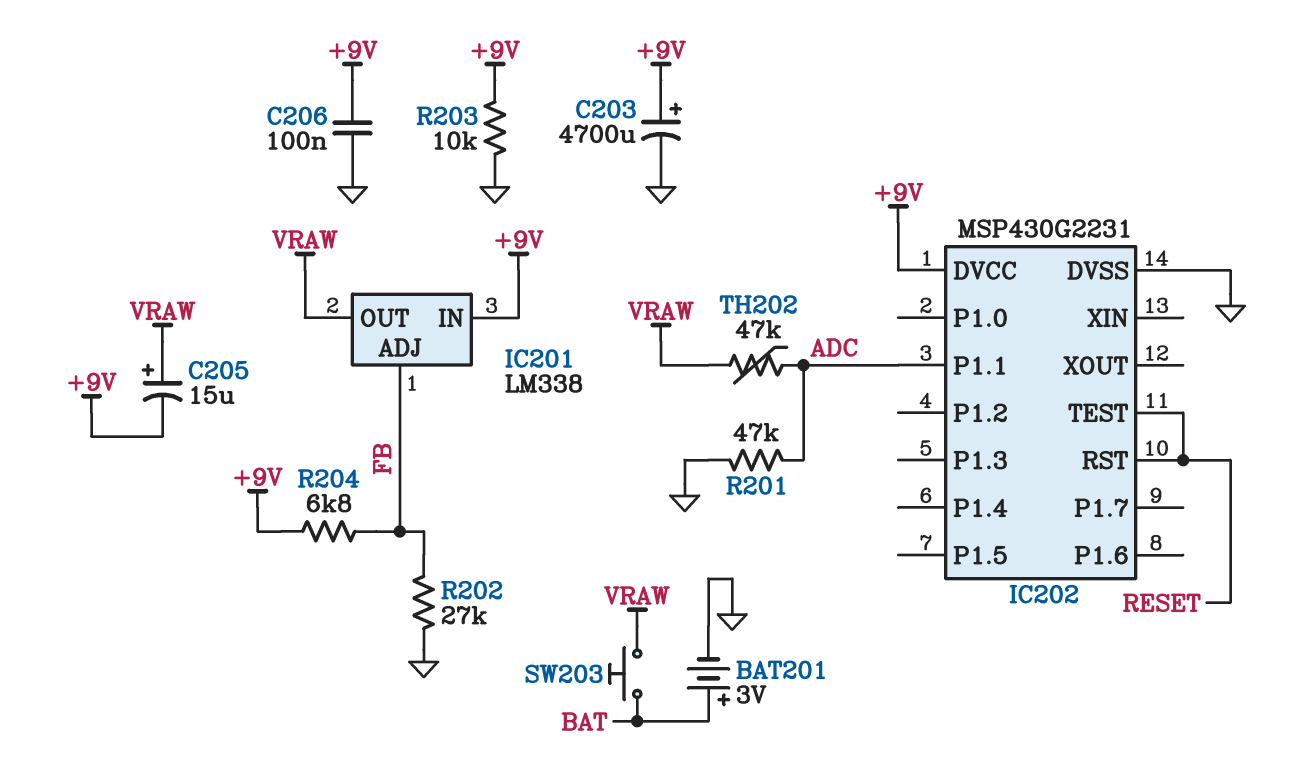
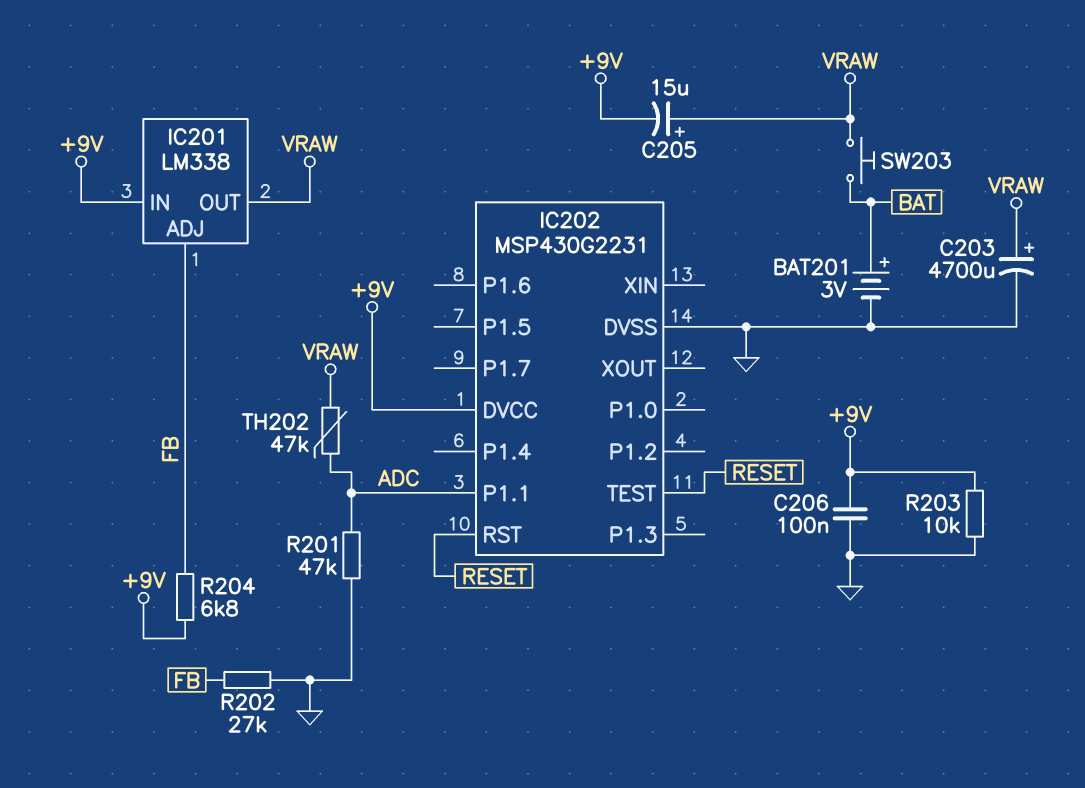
C203: 4700uF (plus +9V, minus GND) -> 4700uF (plus VRAW, minus GND)

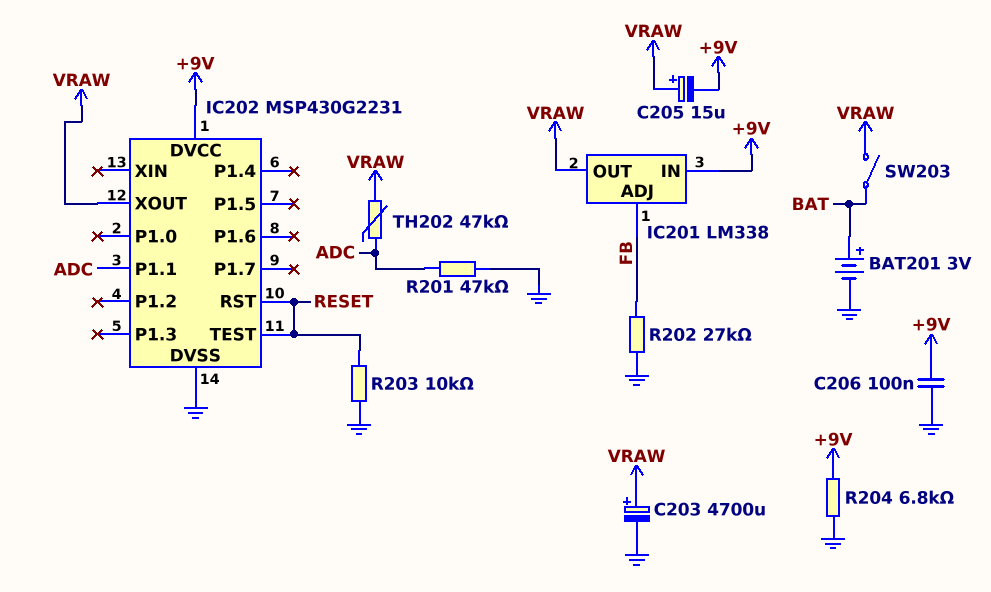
IC202 pin XOUT: none -> VRAW
R203: 10k (+9V, GND) -> 10k (GND, RESET)
R204: 6.8k (+9V, FB) -> 6.8k (+9V, GND)
SW203: button (BAT, VRAW) -> switch (BAT, VRAW)

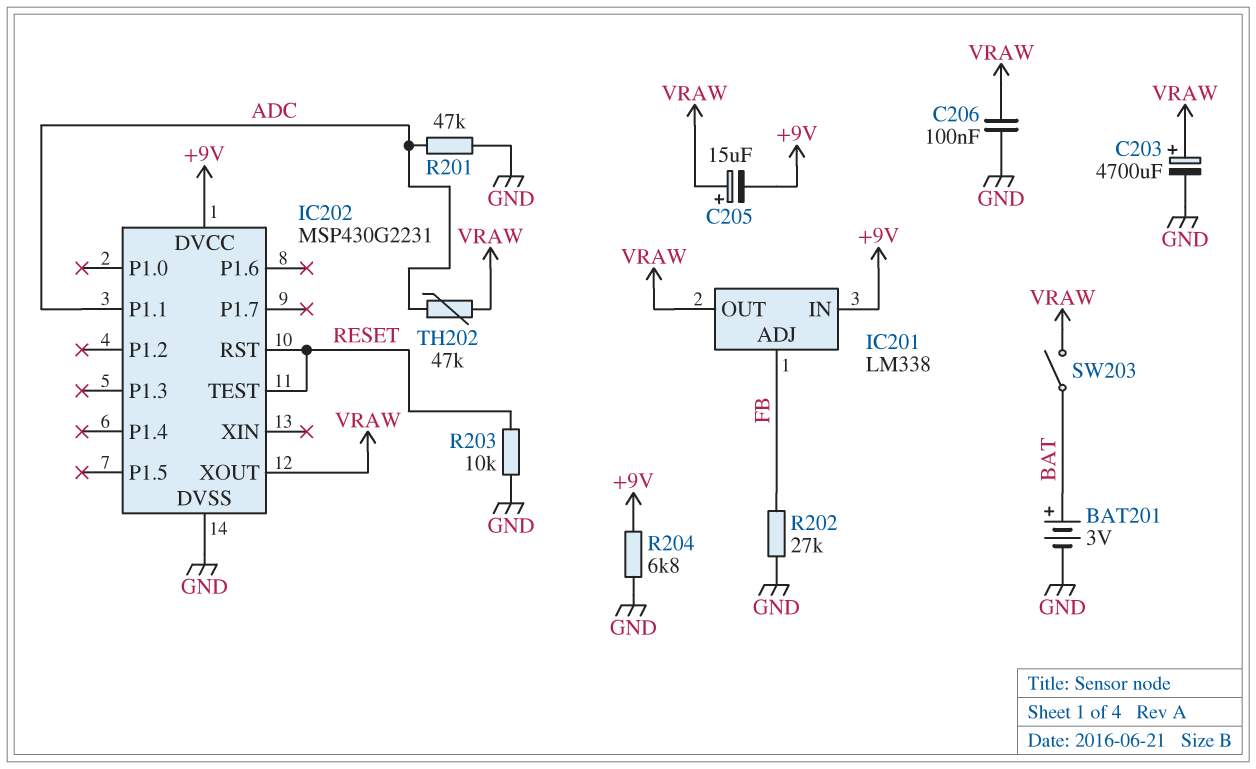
C206: 100nF (+9V, GND) -> 100nF (GND, VRAW)

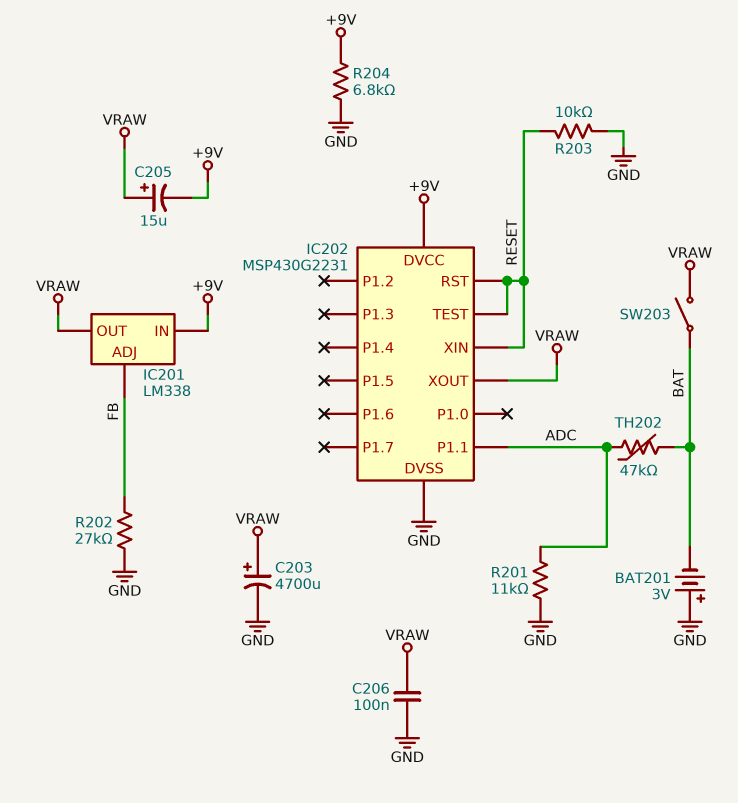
BAT201: 3V (plus BAT, minus GND) -> 3V (plus GND, minus BAT)
IC202 pin XIN: none -> RESET
R201: 47k (ADC, GND) -> 11k (ADC, GND)
TH202: 47k (ADC, VRAW) -> 47k (ADC, BAT)

